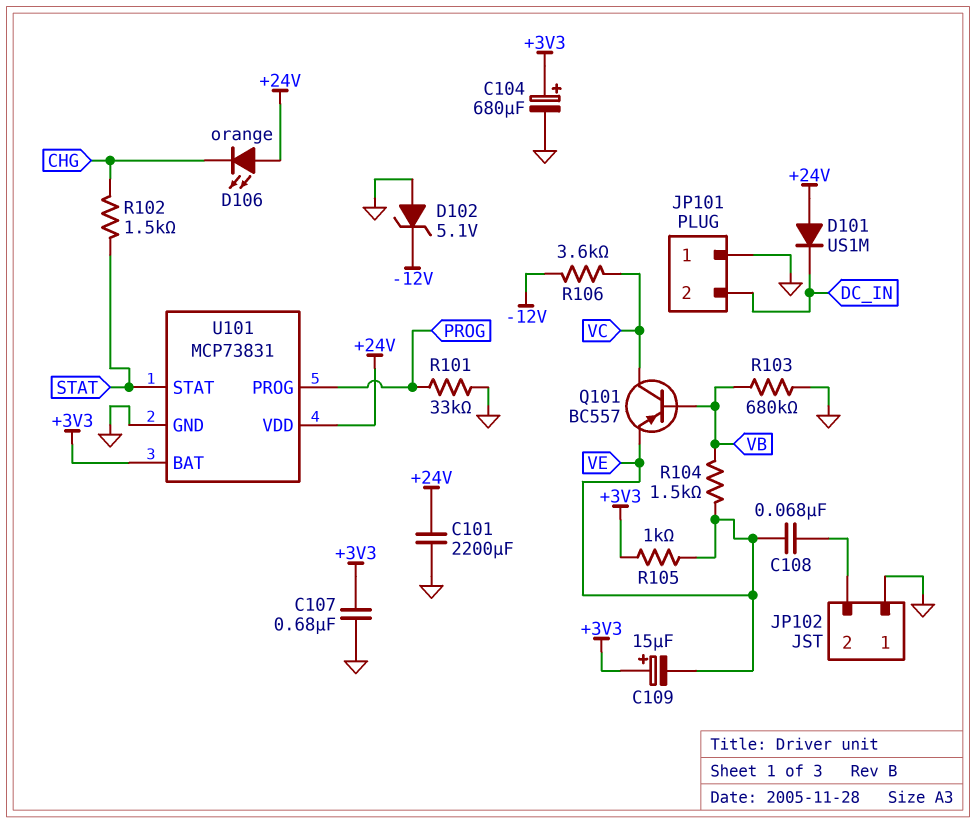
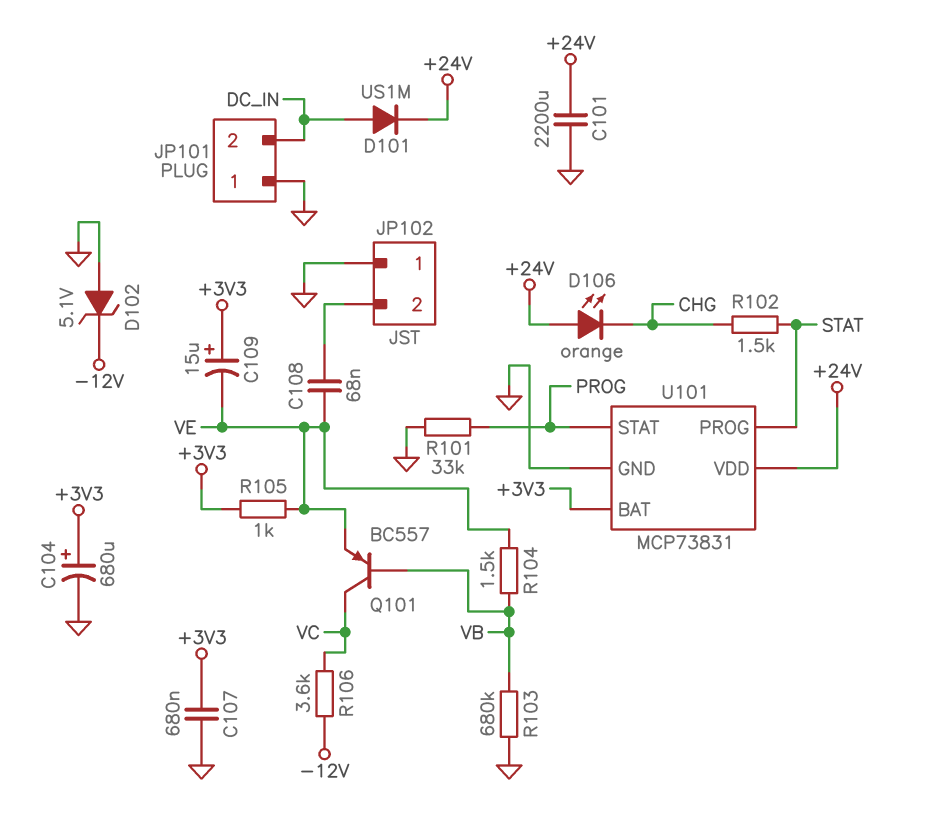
D101: diode US1M (A +24V, K DC_IN) -> diode US1M (A DC_IN, K +24V)
U101 pin PROG: PROG -> STAT
U101 pin STAT: STAT -> PROG

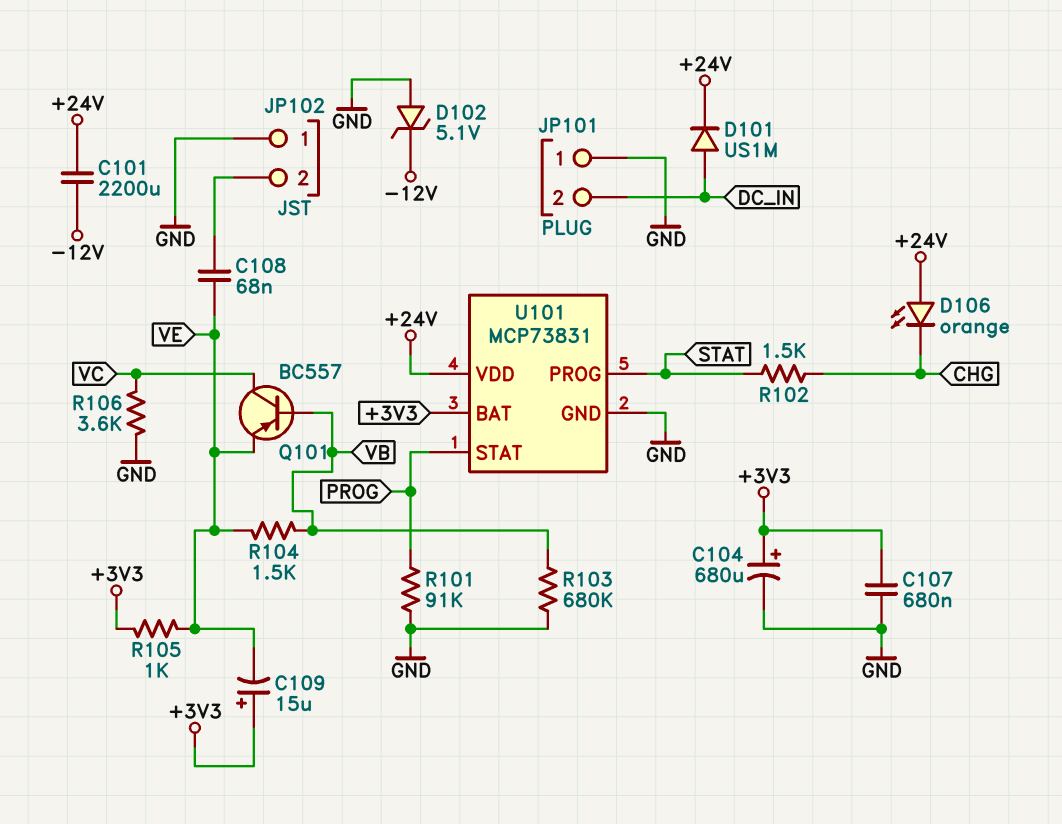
C101: 2200uF (+24V, GND) -> 2200uF (+24V, -12V)
R101: 33k (GND, PROG) -> 91k (GND, PROG)
R106: 3.6k (-12V, VC) -> 3.6k (GND, VC)

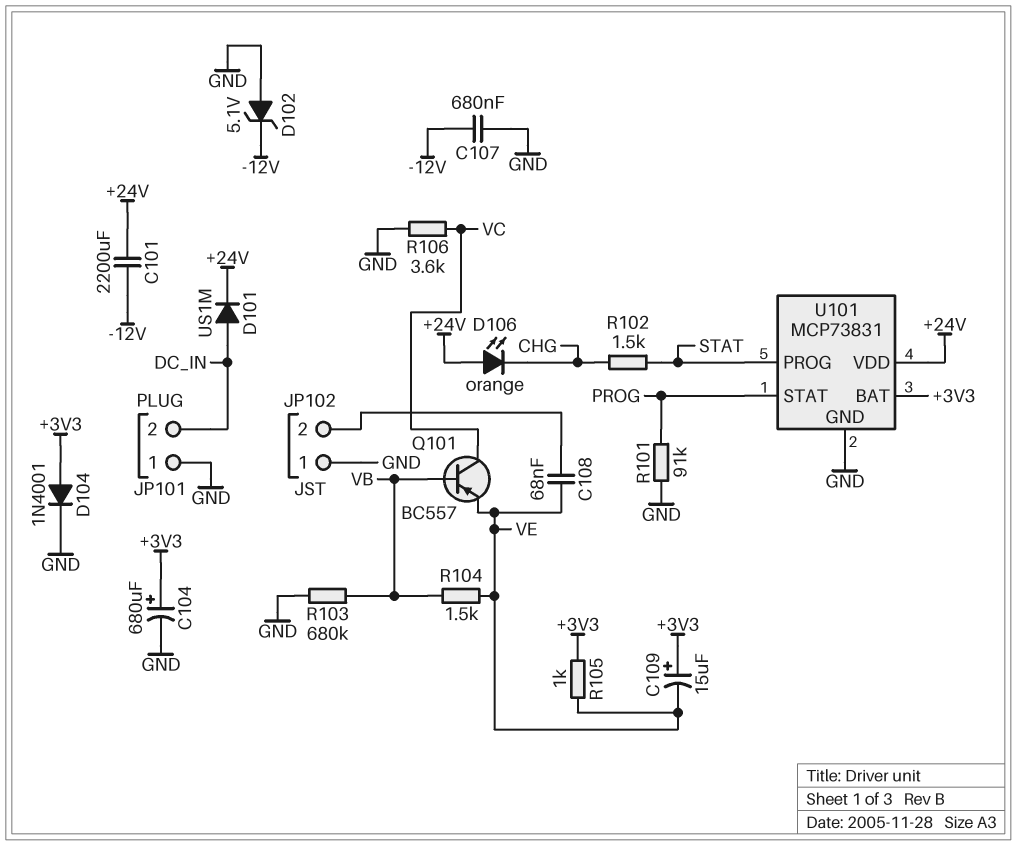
C107: 680nF (+3V3, GND) -> 680nF (-12V, GND)
D104: none -> diode 1N4001 (A +3V3, K GND)

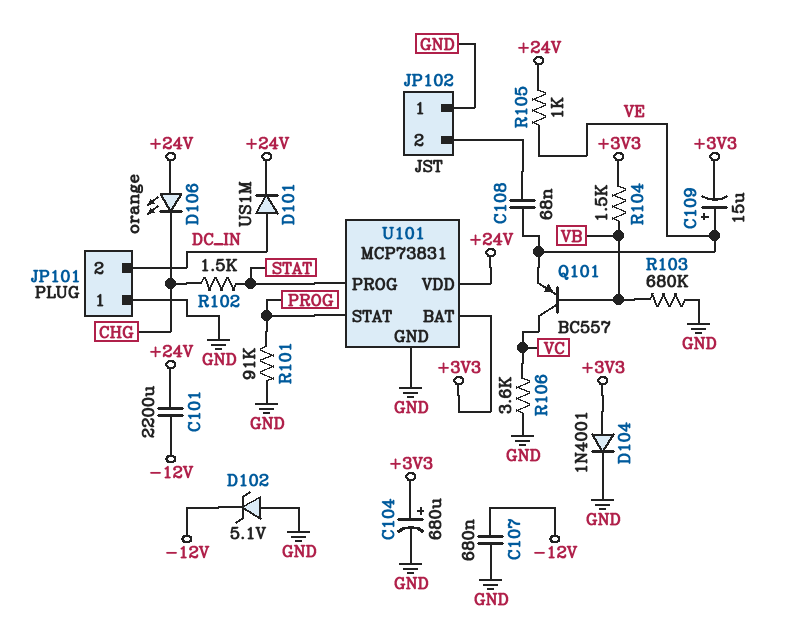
C109: 15uF (plus +3V3, minus VE) -> 15uF (plus VE, minus +3V3)
R104: 1.5k (VB, VE) -> 1.5k (+3V3, VB)
R105: 1k (+3V3, VE) -> 1k (+24V, VE)

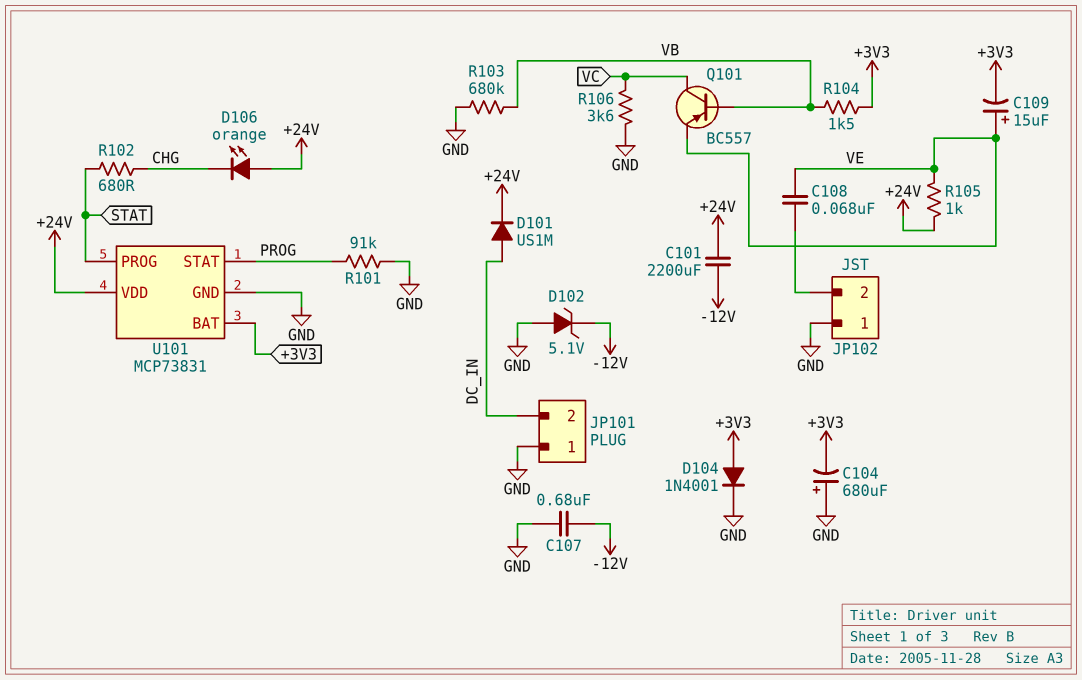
C104: 680uF (plus +3V3, minus GND) -> 680uF (plus GND, minus +3V3)
R102: 1.5k (CHG, STAT) -> 680 (CHG, STAT)

